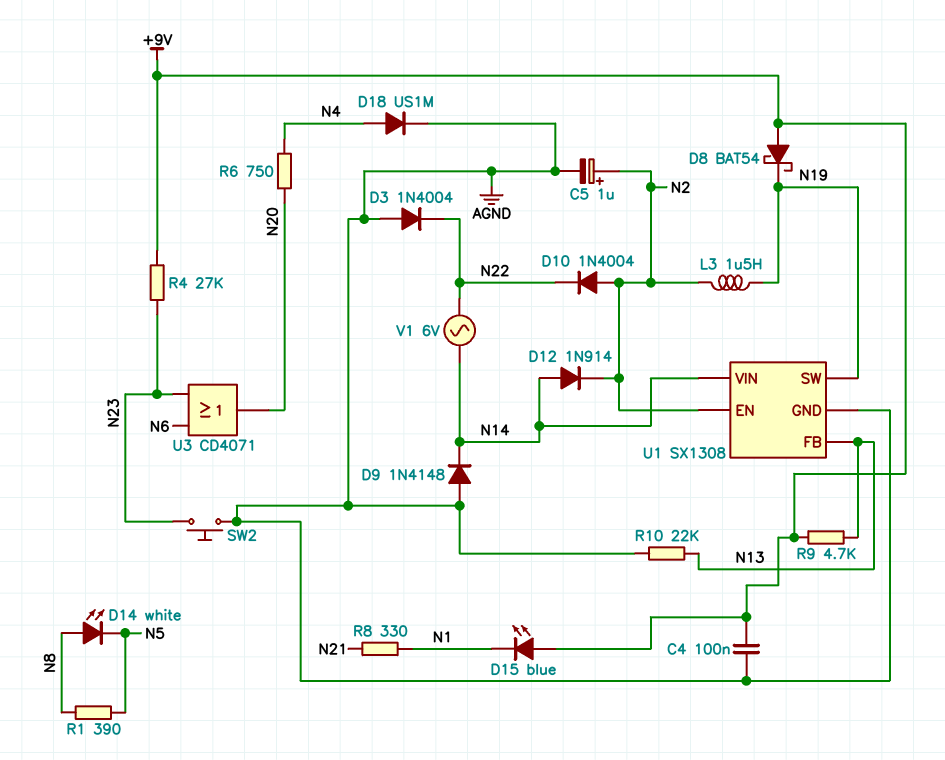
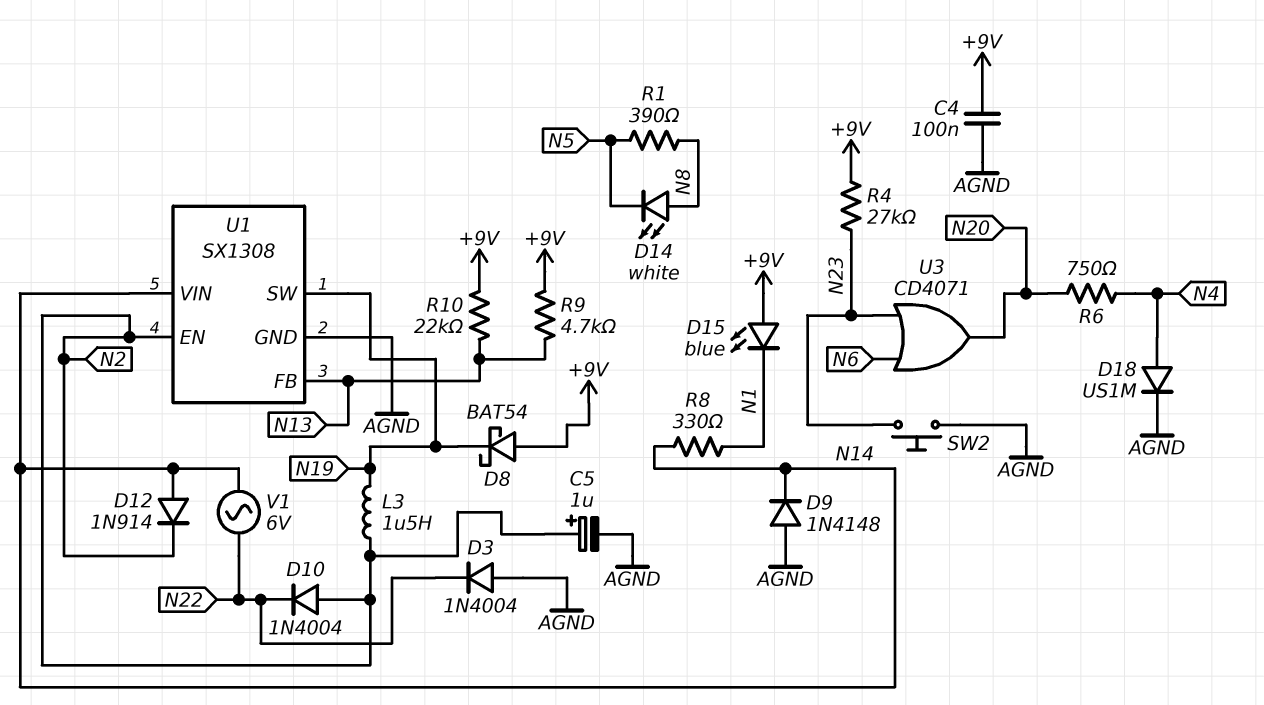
R8: 330 (N1, N21) -> 330 (N1, N14)
R10: 22k (AGND, N13) -> 22k (+9V, N13)

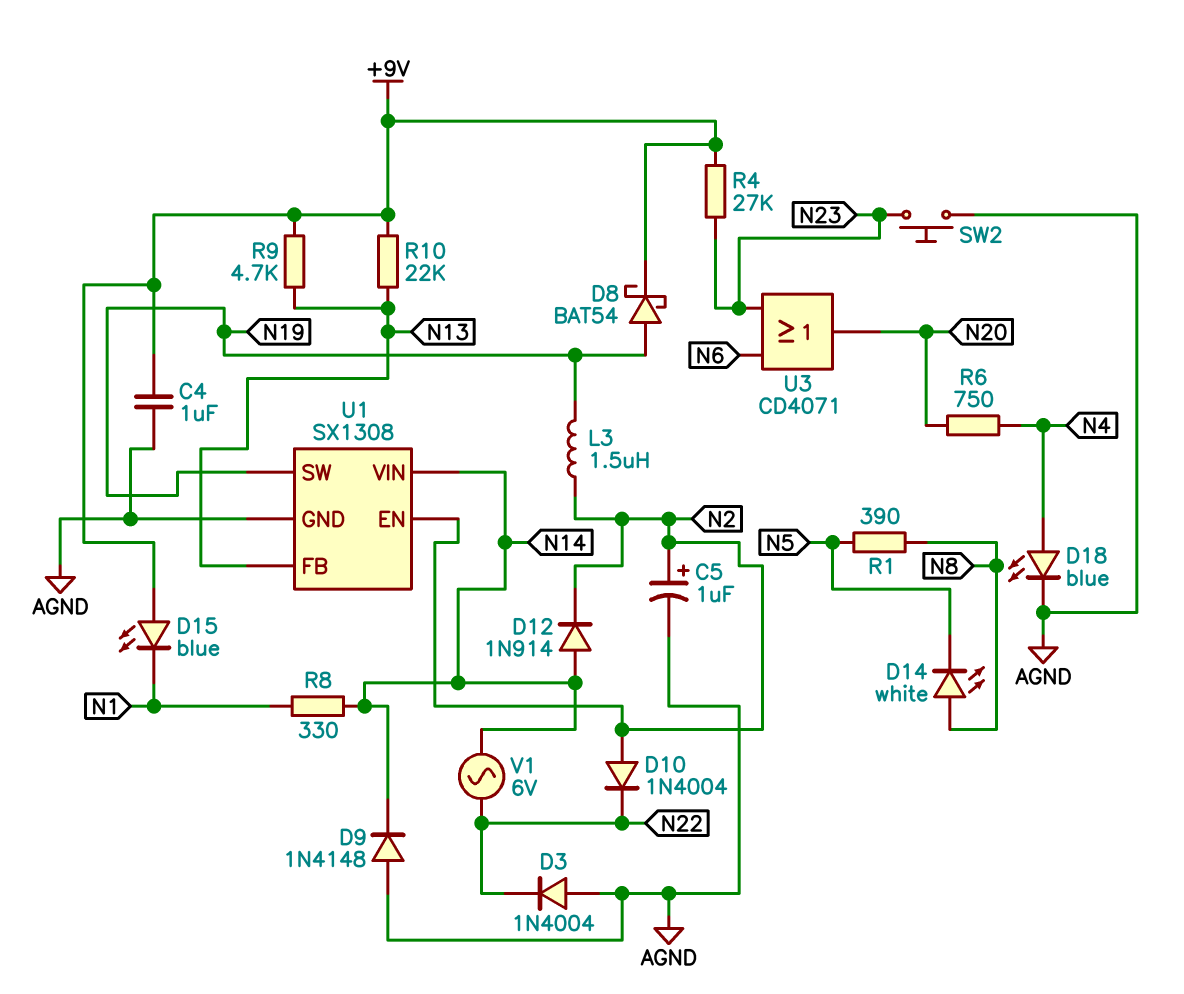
C4: 100nF (+9V, AGND) -> 1uF (+9V, AGND)
D8: schottky BAT54 (A +9V, K N19) -> schottky BAT54 (A N19, K +9V)
D18: diode US1M (A N4, K AGND) -> LED blue (A N4, K AGND)

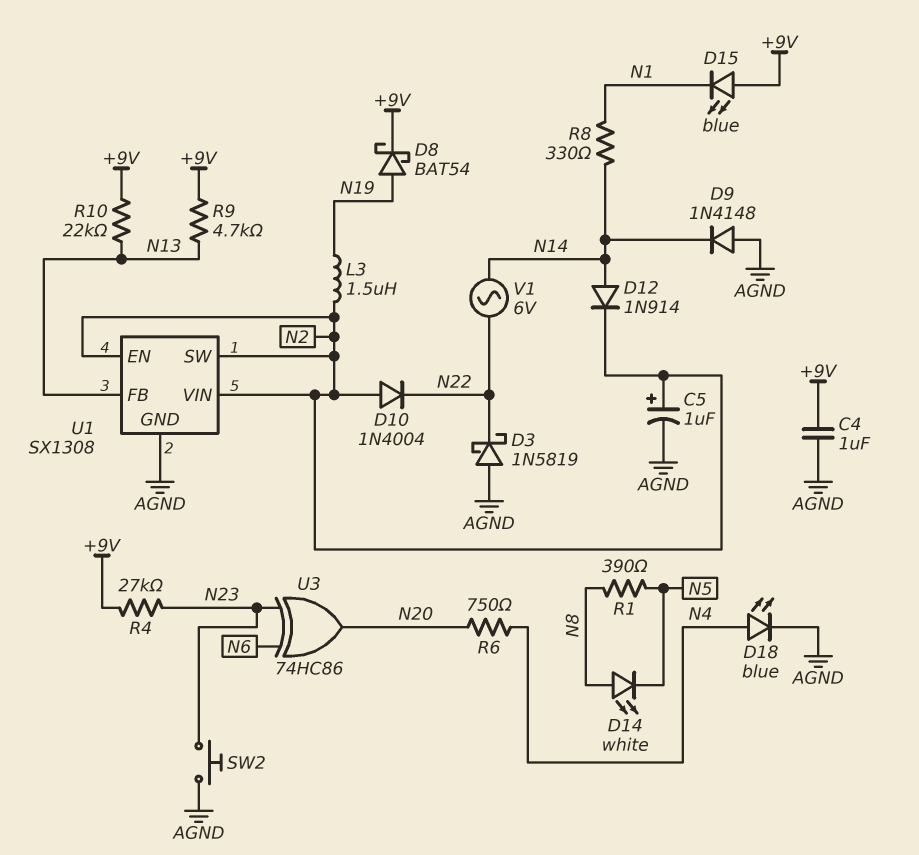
D3: diode 1N4004 (A AGND, K N22) -> schottky 1N5819 (A AGND, K N22)
U1 pin SW: N19 -> N2
U1 pin VIN: N14 -> N2
U3: OR CD4071 (in N6, in N23, out N20) -> XOR 74HC86 (in N6, in N23, out N20)

